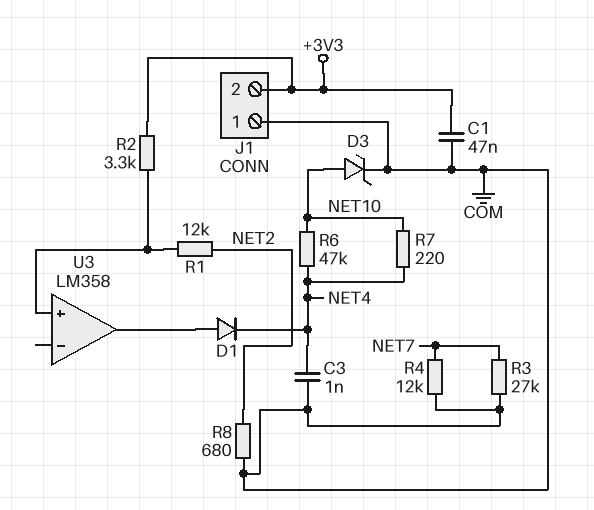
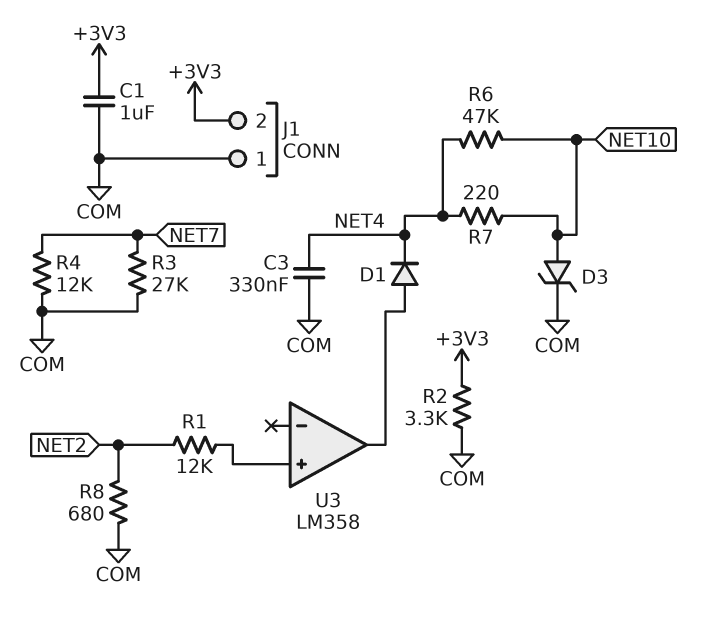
C1: 47nF (+3V3, COM) -> 1uF (+3V3, COM)
C3: 1nF (COM, NET4) -> 330nF (COM, NET4)
R2: 3.3k (+3V3, U3/in+) -> 3.3k (+3V3, COM)

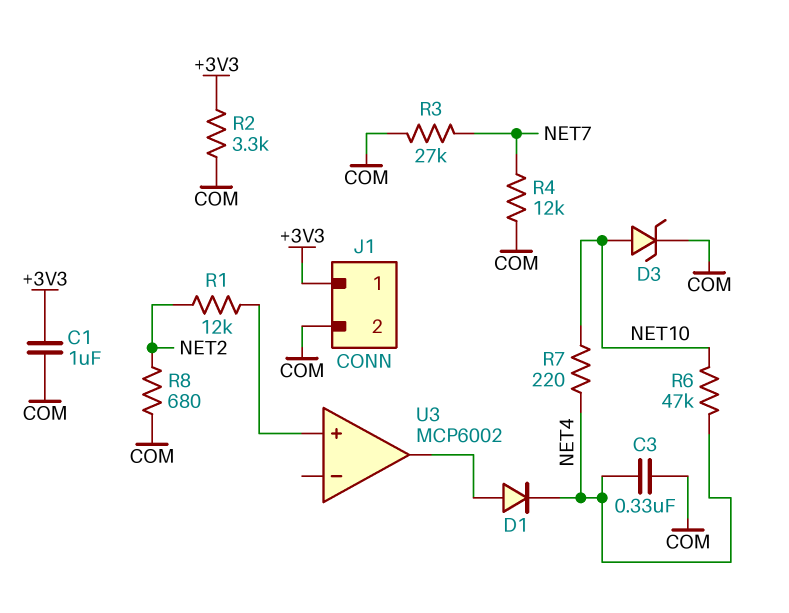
J1 pin 1: COM -> +3V3
J1 pin 2: +3V3 -> COM
U3: LM358 -> MCP6002

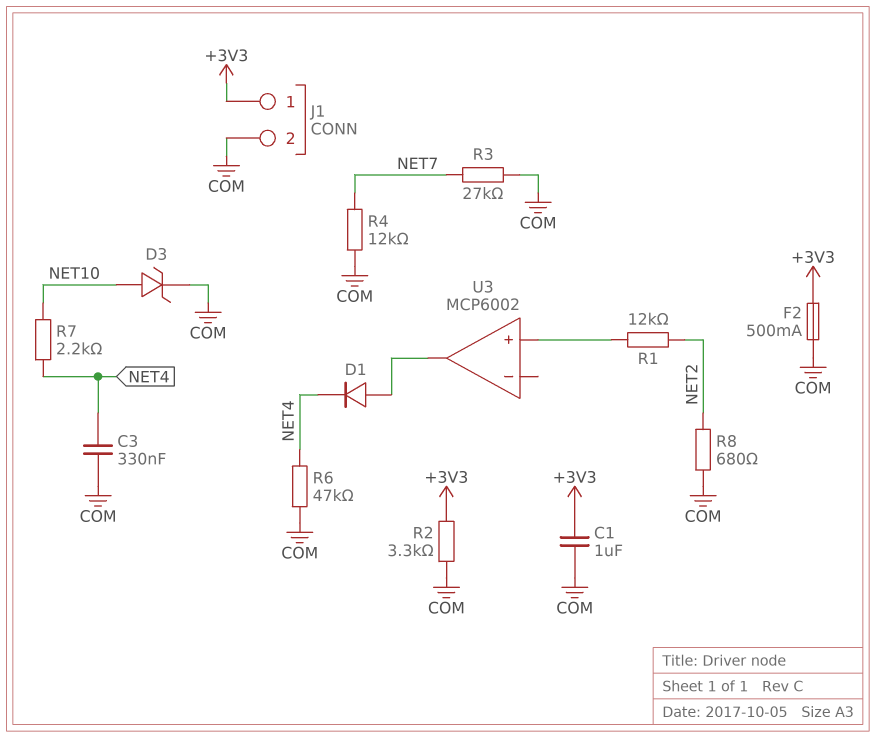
F2: none -> 500mA (+3V3, COM)
R6: 47k (NET4, NET10) -> 47k (COM, NET4)
R7: 220 (NET4, NET10) -> 2.2k (NET4, NET10)

